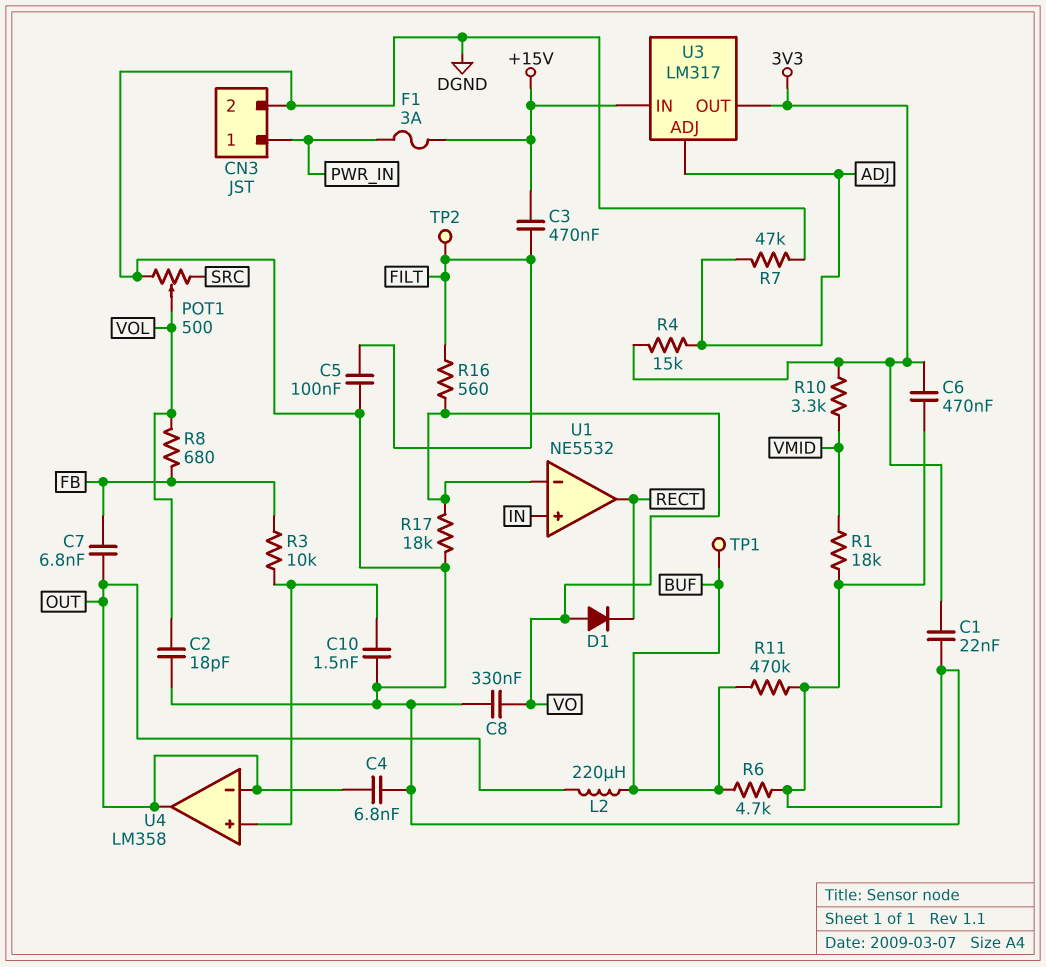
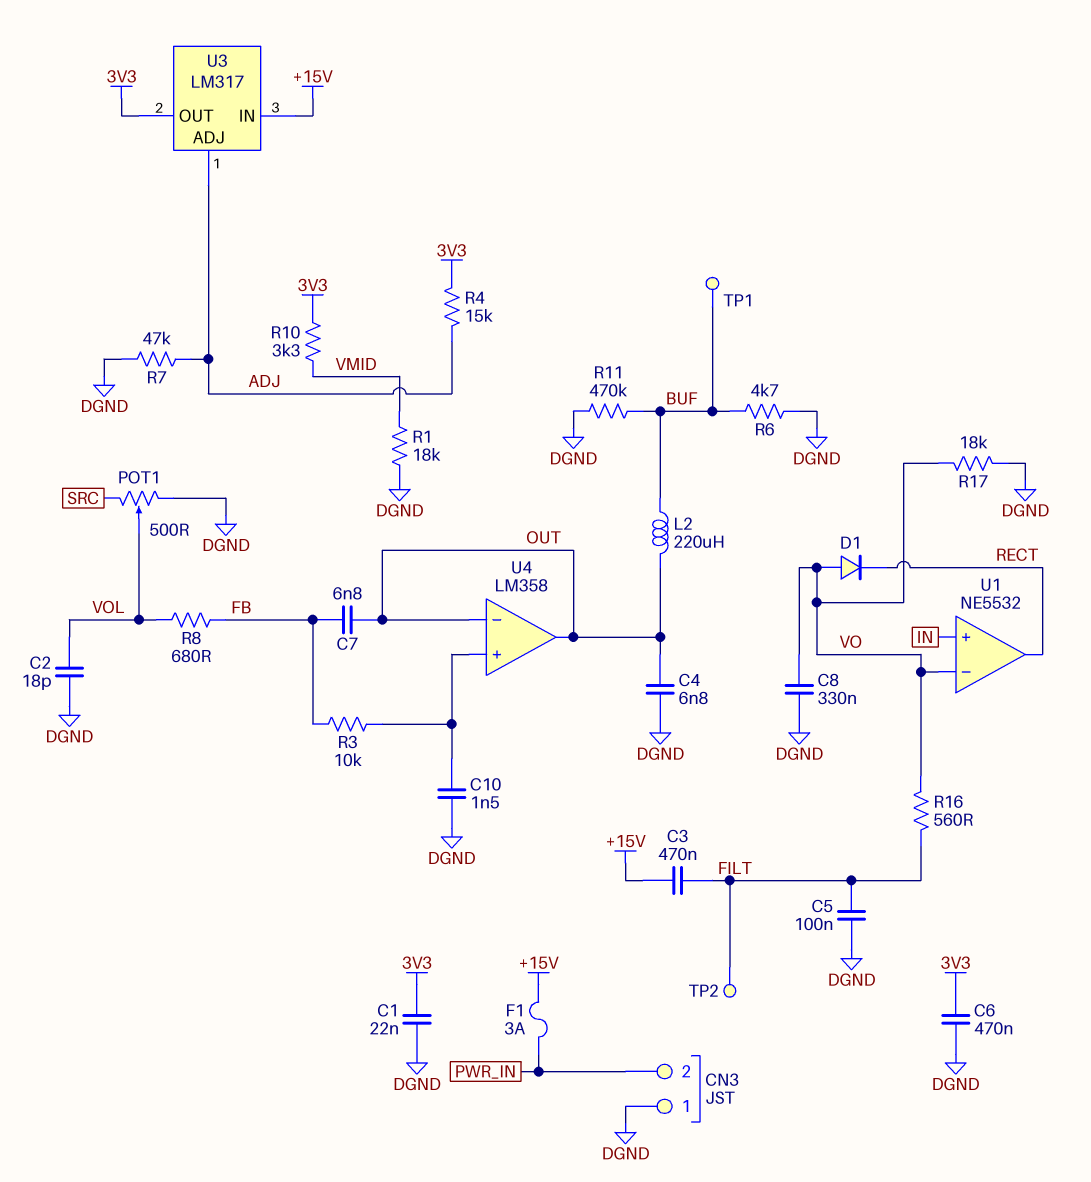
CN3 pin 1: PWR_IN -> DGND
CN3 pin 2: DGND -> PWR_IN

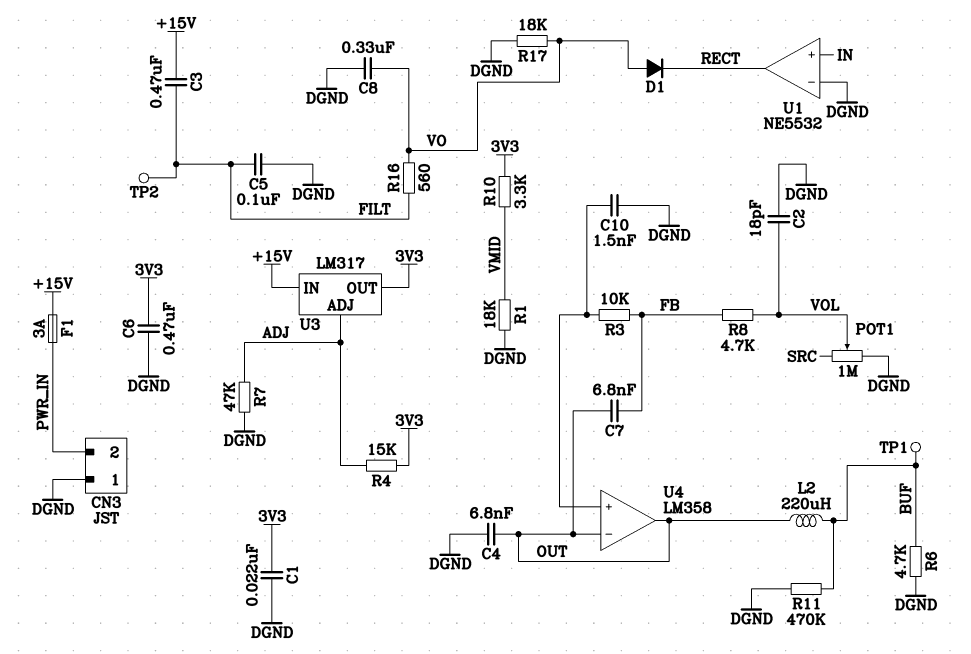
POT1: 500 (DGND, SRC, wiper VOL) -> 1M (DGND, SRC, wiper VOL)
R8: 680 (FB, VOL) -> 4.7k (FB, VOL)
U1 pin in-: VO -> DGND

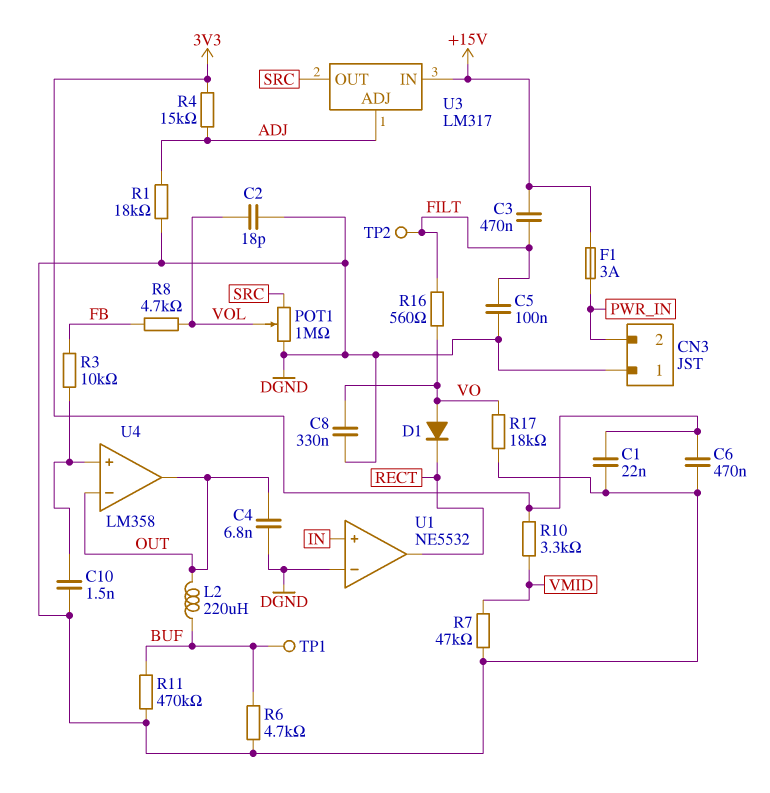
C7: 6.8nF (FB, OUT) -> none
R1: 18k (DGND, VMID) -> 18k (ADJ, DGND)
R7: 47k (ADJ, DGND) -> 47k (DGND, VMID)
U3 pin OUT: 3V3 -> SRC

